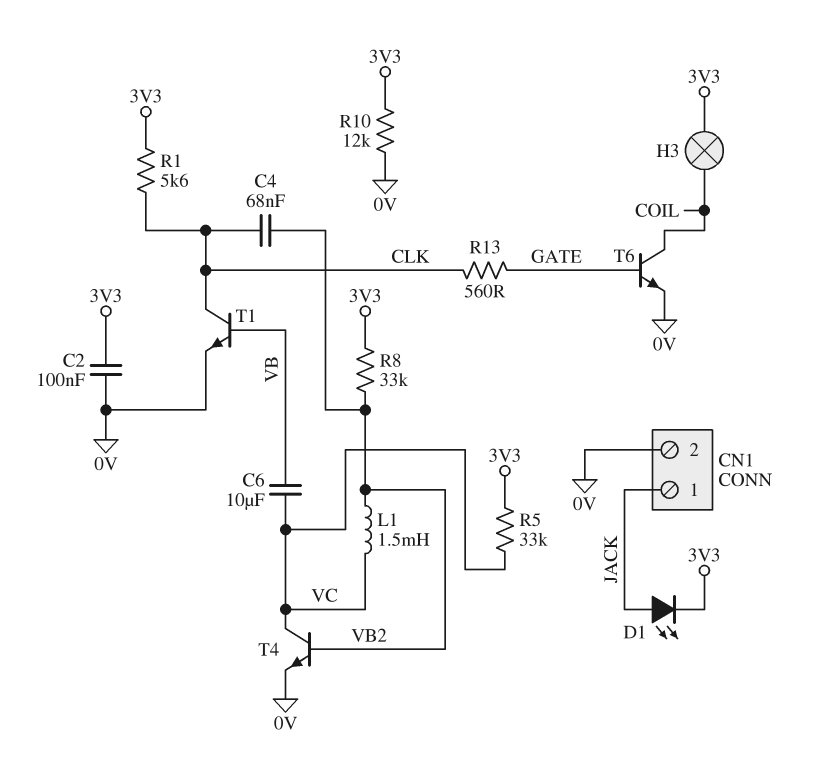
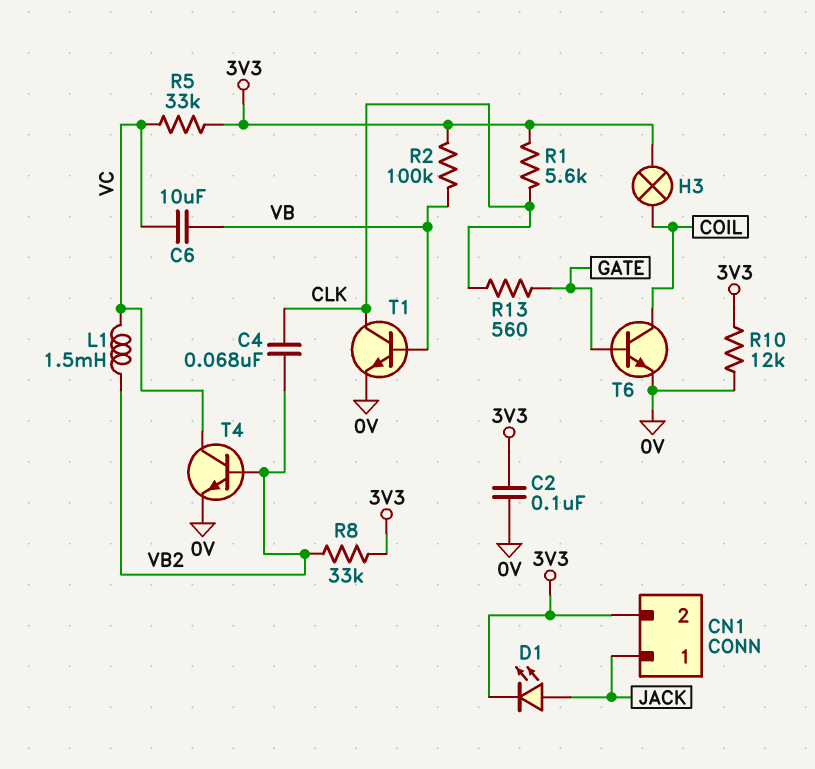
CN1 pin 2: 0V -> 3V3
R2: none -> 100k (3V3, VB)

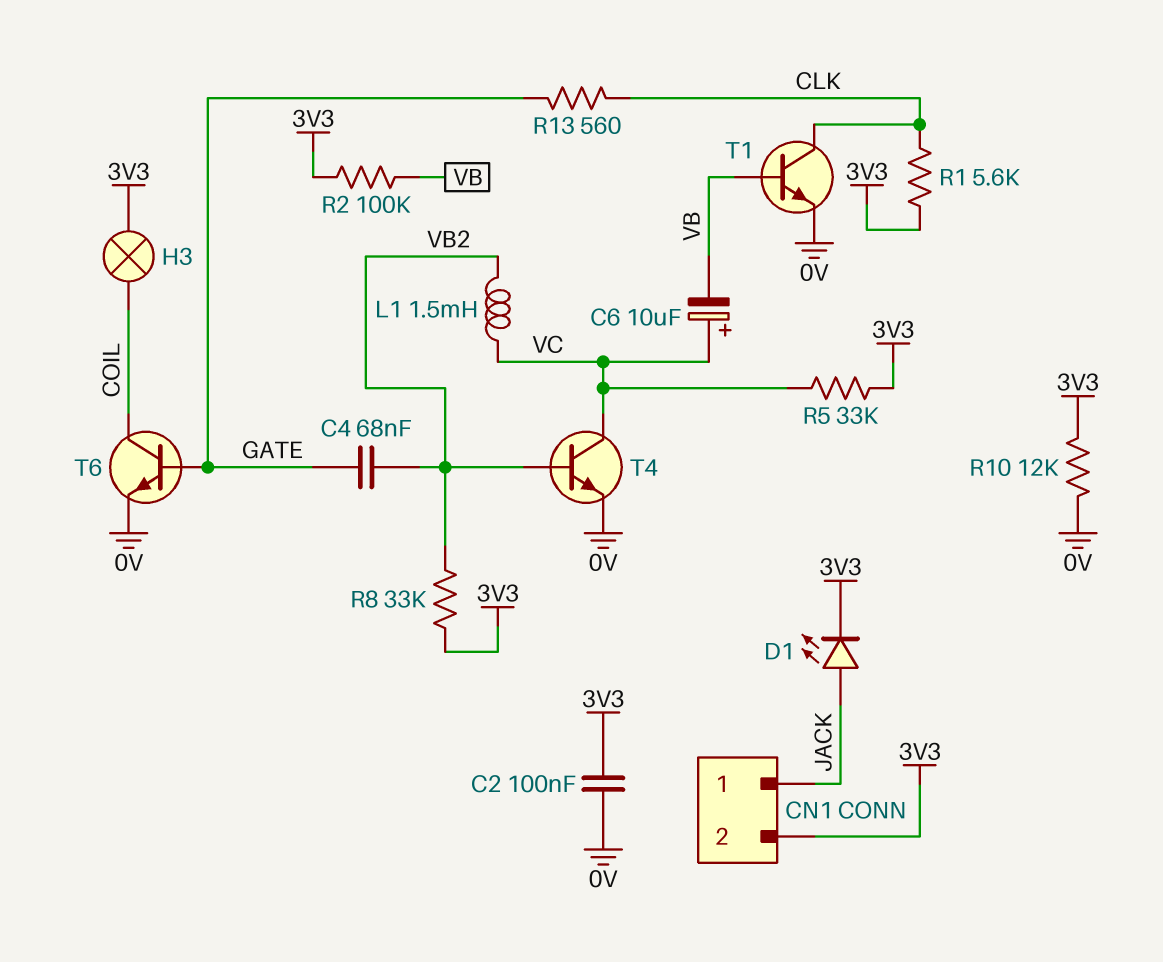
C4: 68nF (CLK, VB2) -> 68nF (GATE, VB2)
C6: 10uF (VB, VC) -> 10uF (plus VC, minus VB)

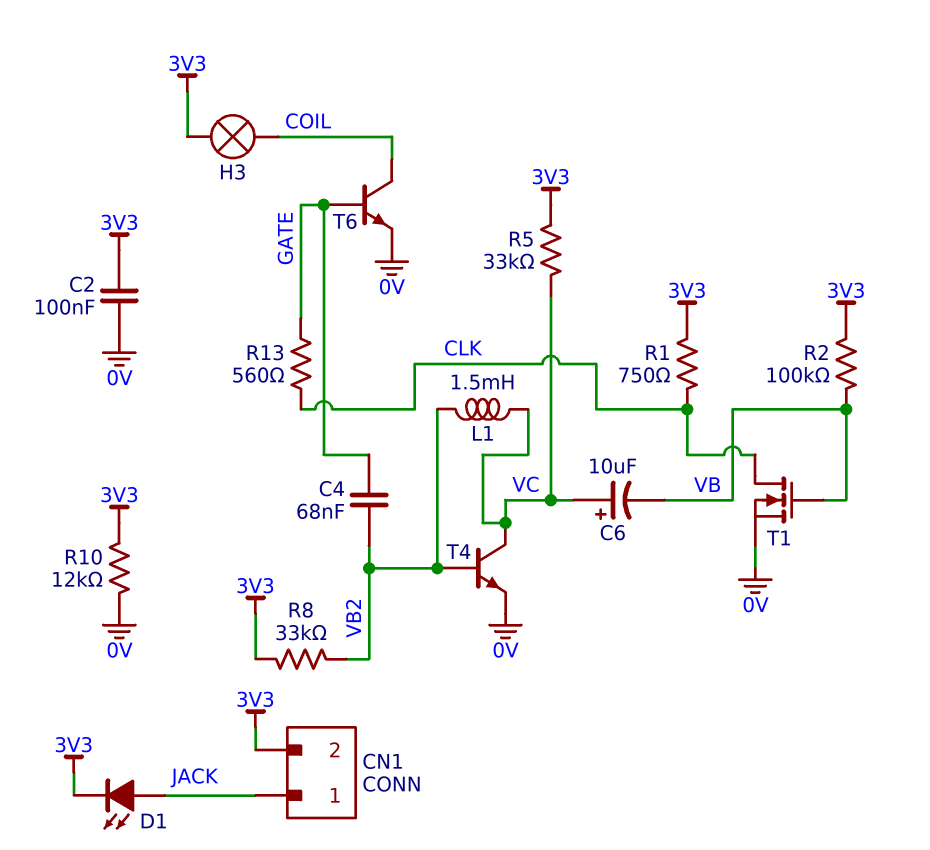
R1: 5.6k (3V3, CLK) -> 750 (3V3, CLK)
T1: NPN (B VB, C CLK, E 0V) -> NMOS (G VB, D CLK, S 0V)

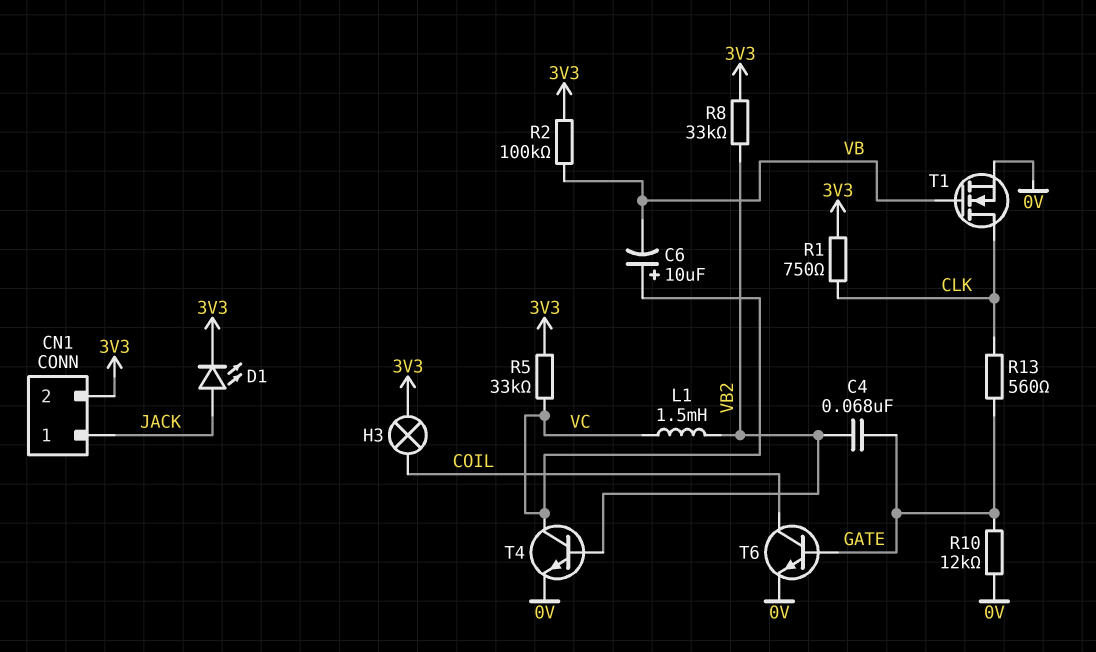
C2: 100nF (0V, 3V3) -> none
R10: 12k (0V, 3V3) -> 12k (0V, GATE)

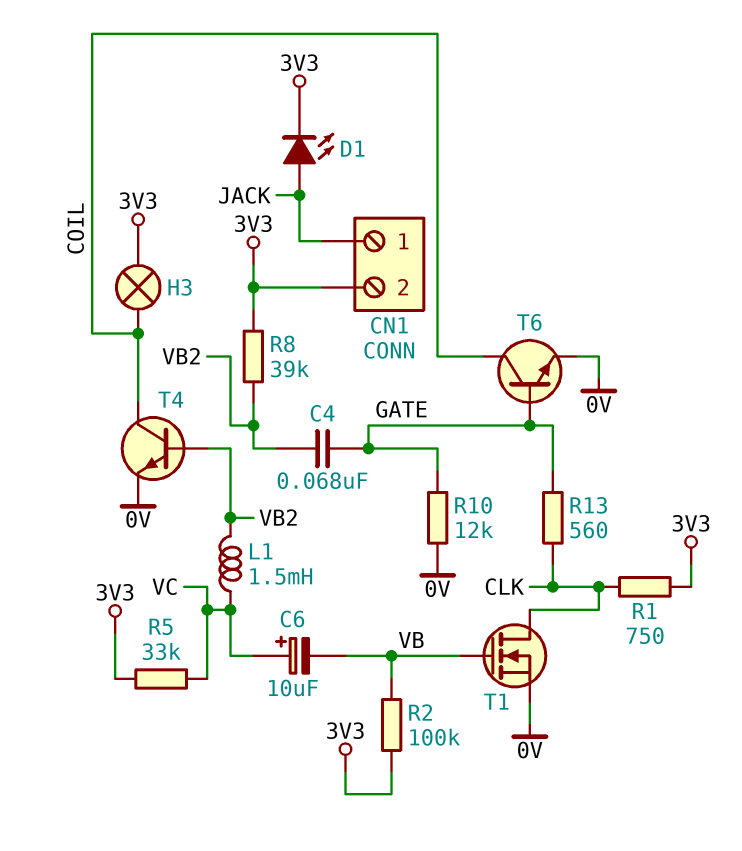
R8: 33k (3V3, VB2) -> 39k (3V3, VB2)
T4: NPN (B VB2, C VC, E 0V) -> NPN (B VB2, C COIL, E 0V)

